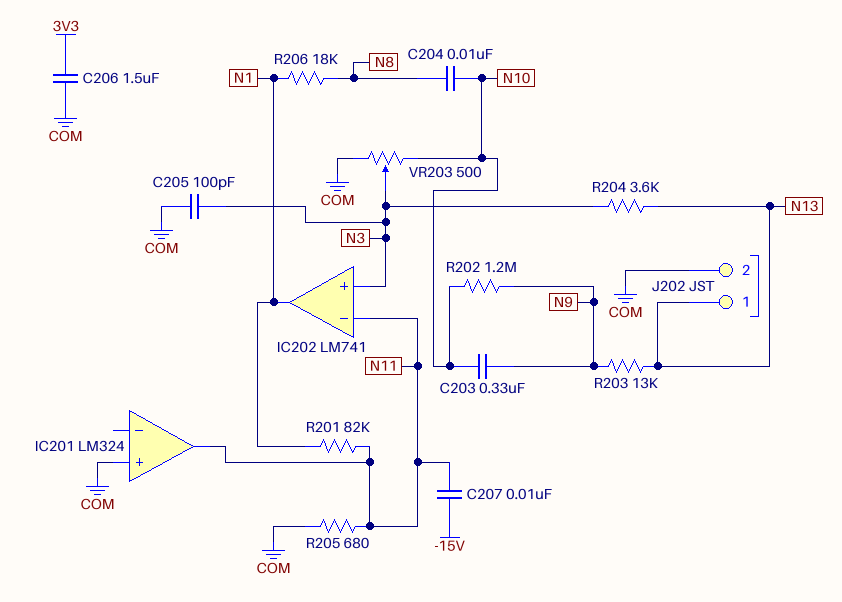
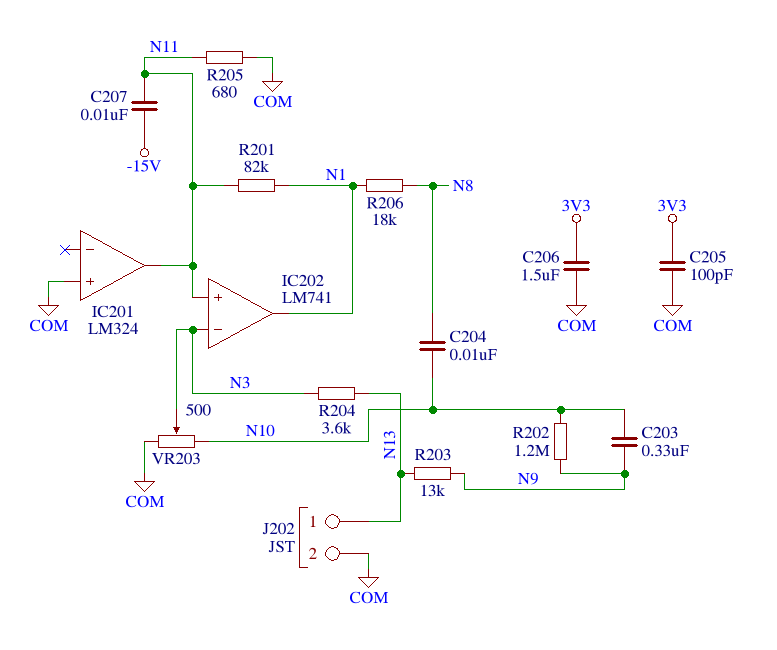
C205: 100pF (COM, N3) -> 100pF (3V3, COM)
IC202 pin in+: N3 -> N11
IC202 pin in-: N11 -> N3

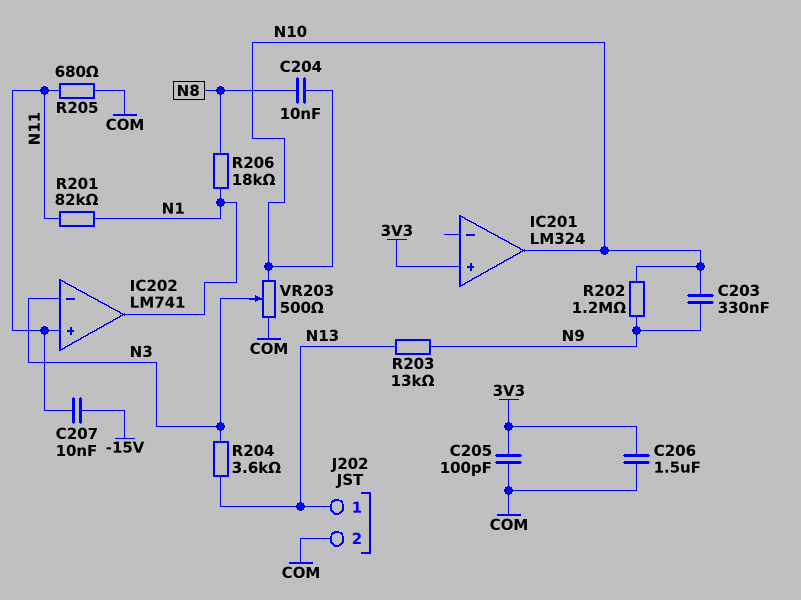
IC201 pin in+: COM -> 3V3
IC201 pin out: N11 -> N10

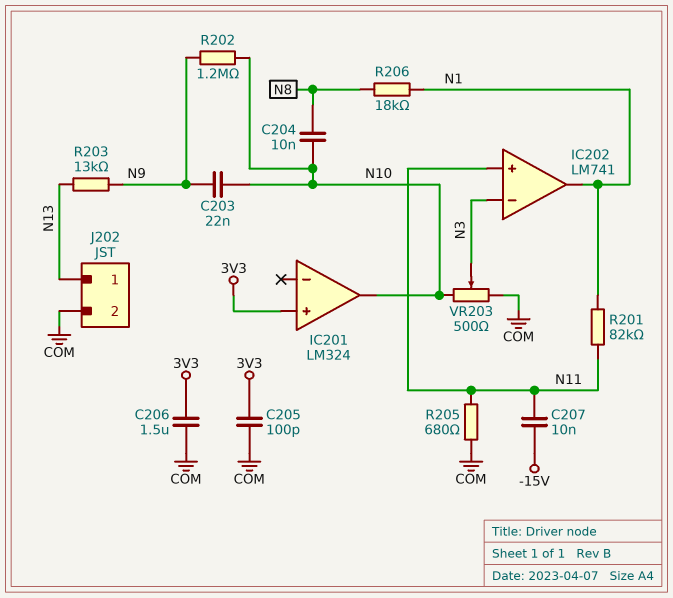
C203: 330nF (N9, N10) -> 22nF (N9, N10)
R204: 3.6k (N3, N13) -> none

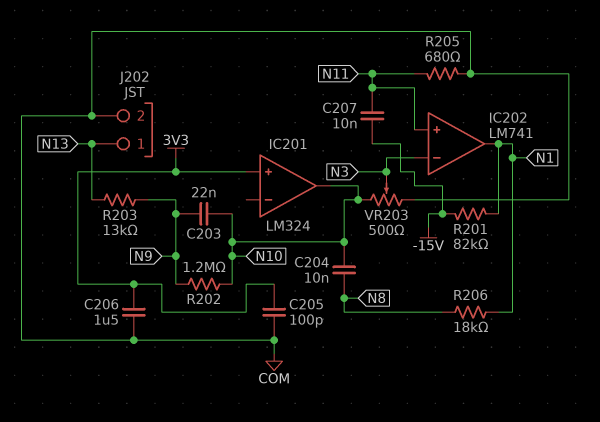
R201: 82k (N1, N11) -> 82k (-15V, N1)

